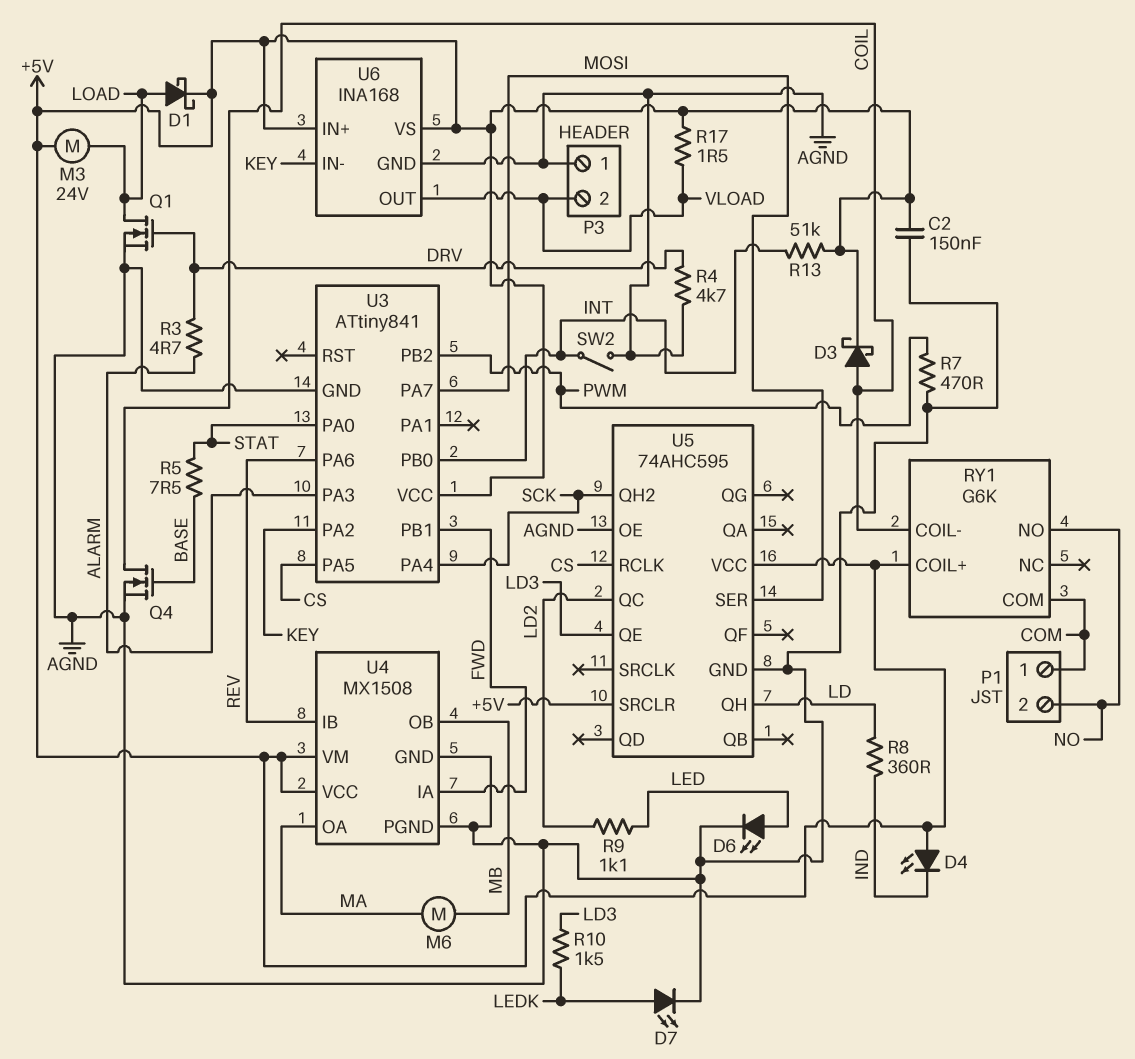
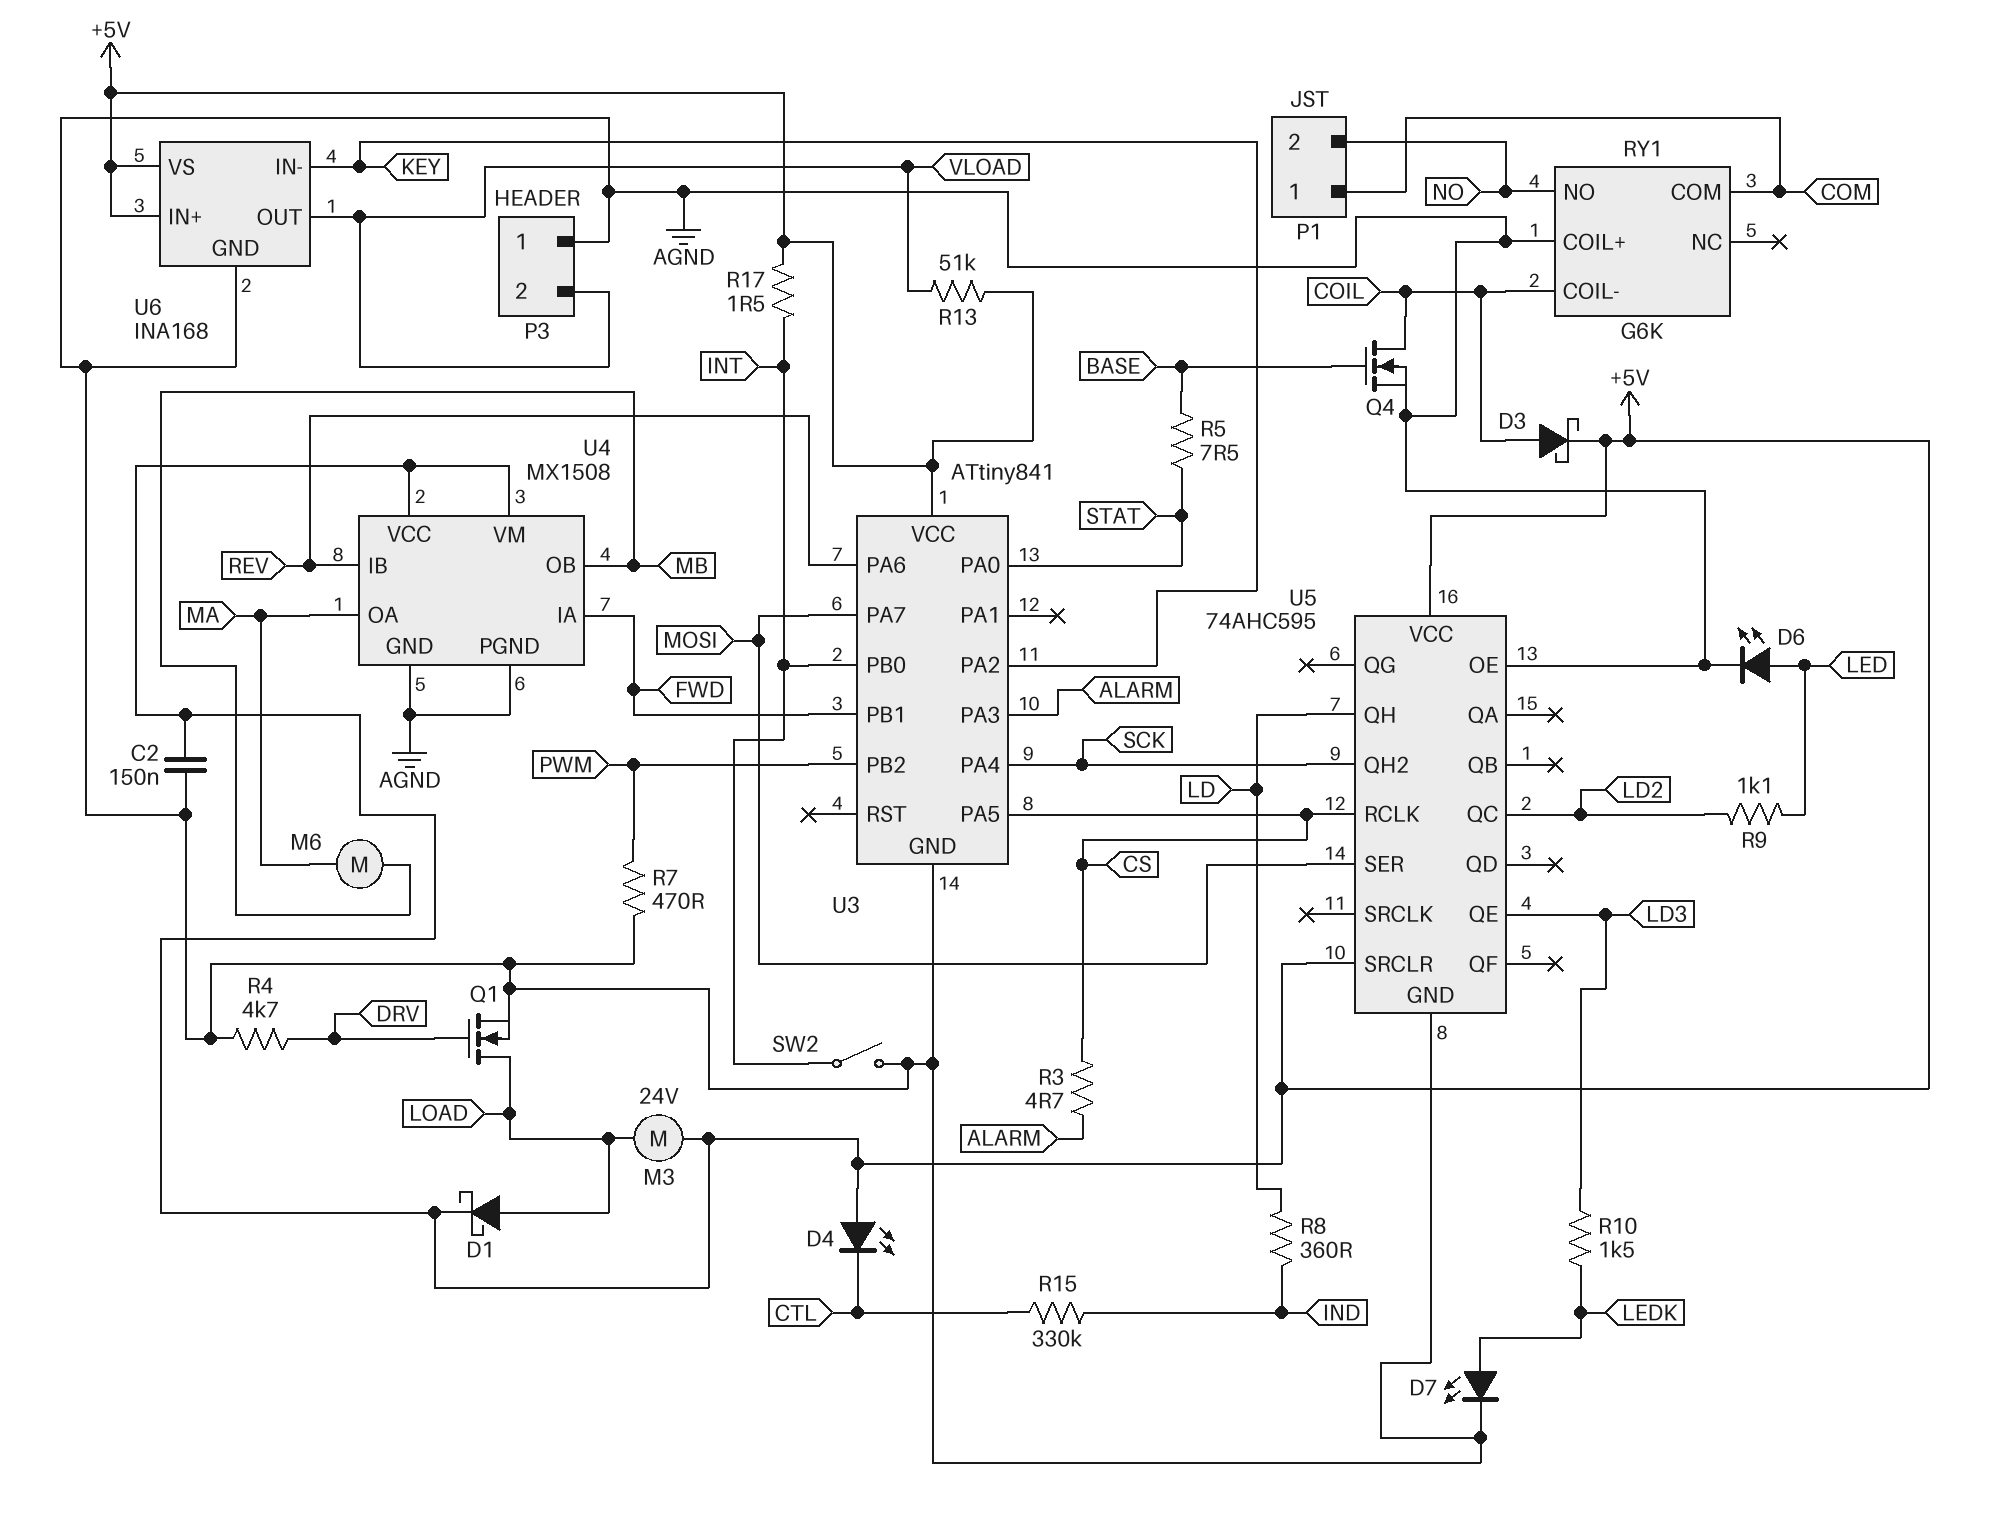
D4: LED (A +5V, K IND) -> LED (A +5V, K CTL)
R3: 4.7 (ALARM, DRV) -> 4.7 (ALARM, CS)
R13: 51k (+5V, INT) -> 51k (+5V, VLOAD)
R15: none -> 330k (CTL, IND)
R17: 1.5 (+5V, VLOAD) -> 1.5 (+5V, INT)
RY1 pin COIL+: +5V -> AGND

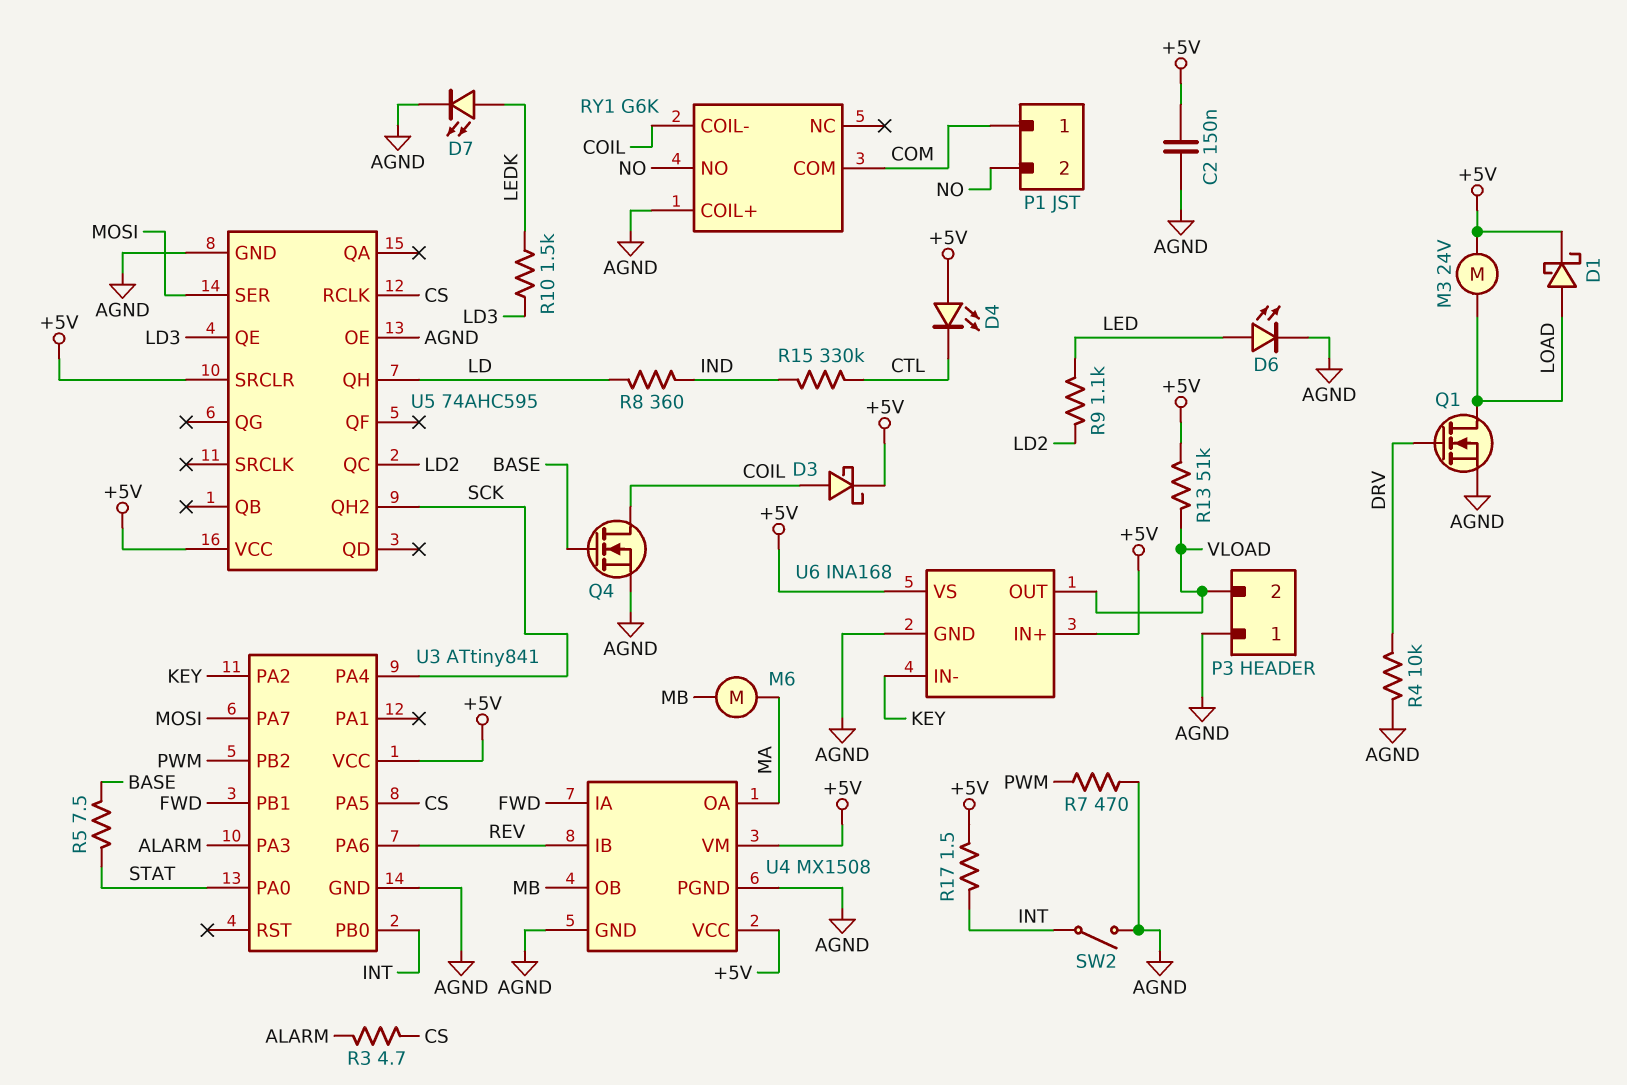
R4: 4.7k (AGND, DRV) -> 10k (AGND, DRV)

